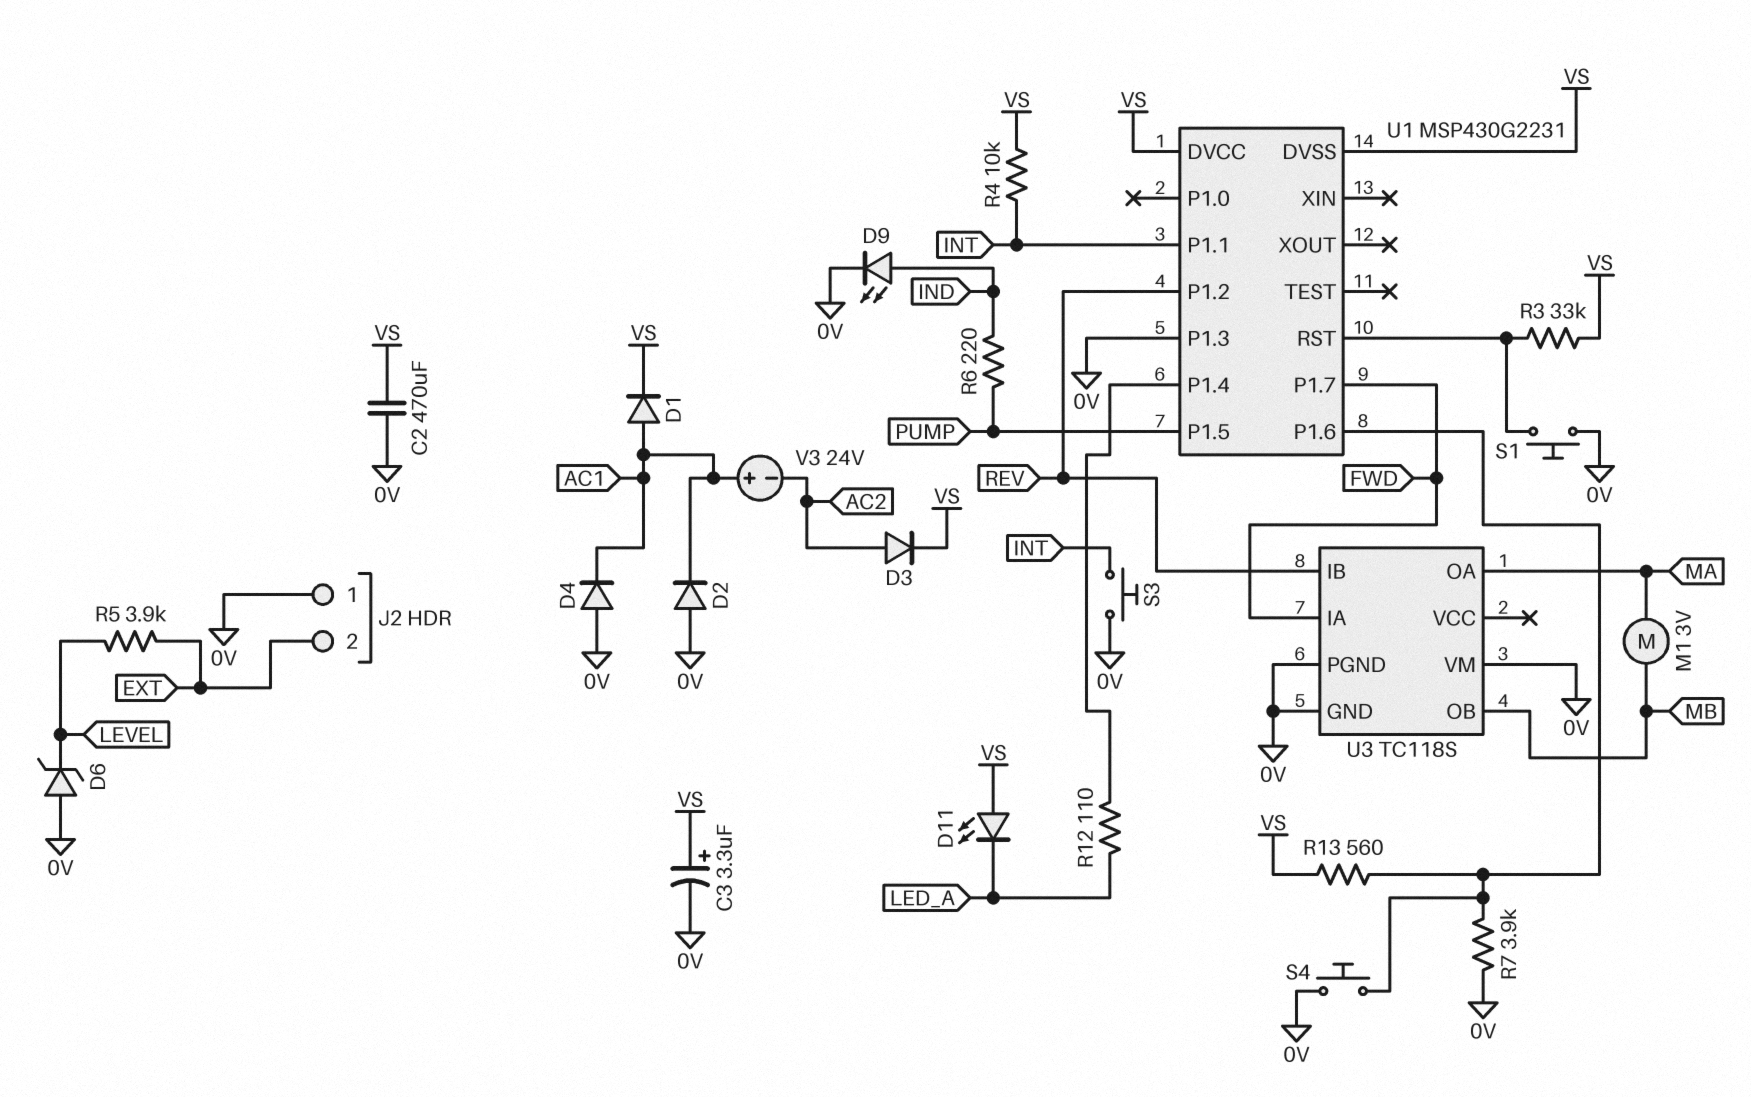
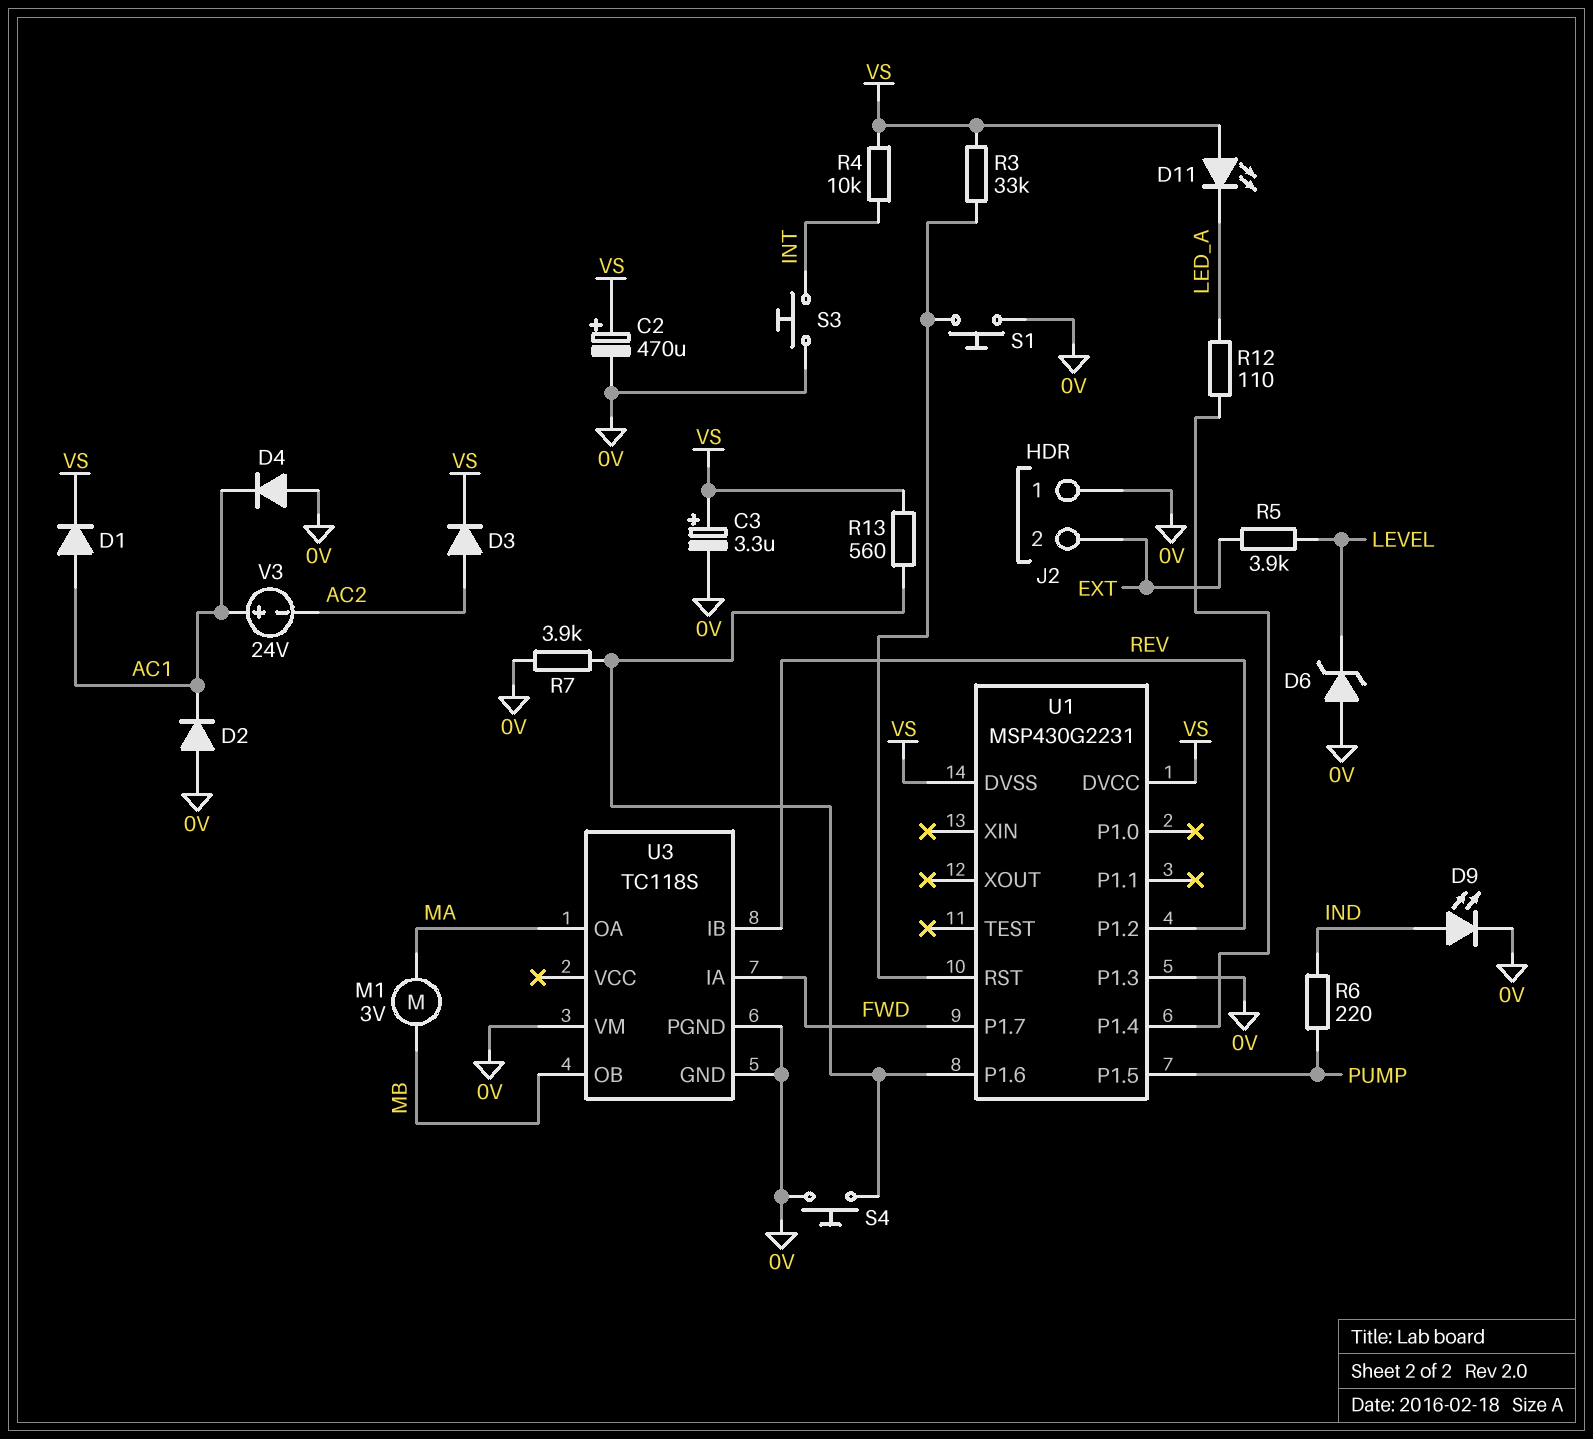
C2: 470uF (0V, VS) -> 470uF (plus VS, minus 0V)
U1 pin P1.1: INT -> none

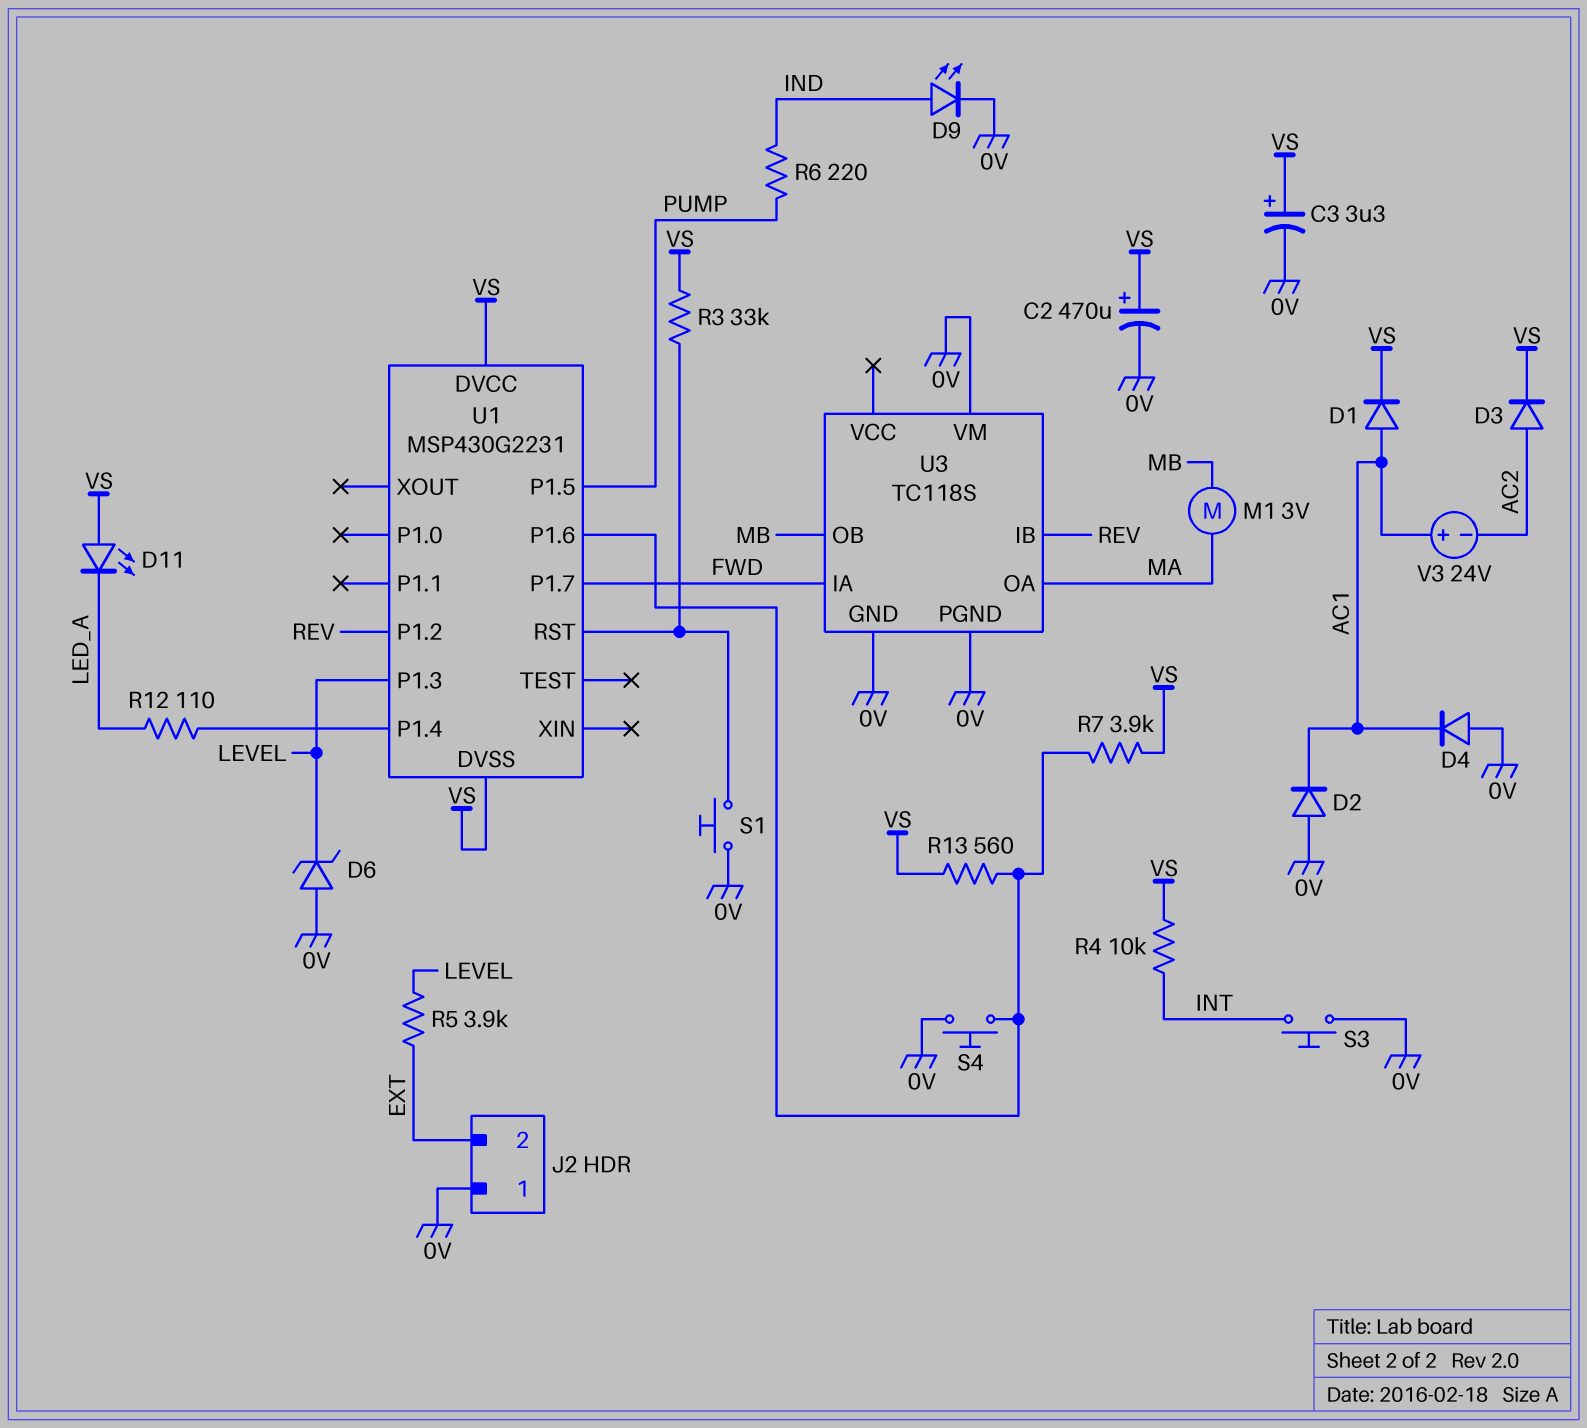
R7: 3.9k (0V, U1/P1.6) -> 3.9k (U1/P1.6, VS)
U1 pin P1.3: 0V -> LEVEL

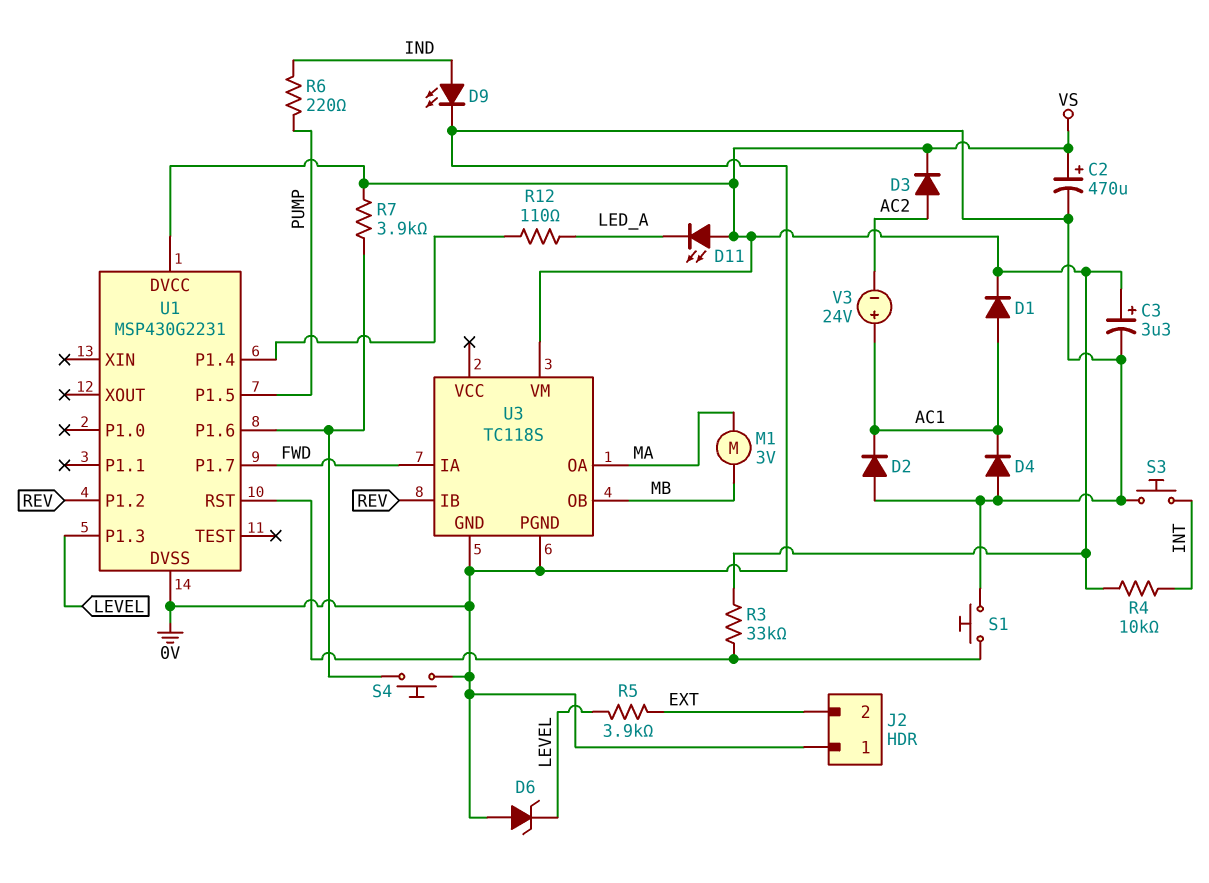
R13: 560 (U1/P1.6, VS) -> none
U1 pin DVSS: VS -> 0V
U3 pin VM: 0V -> VS

